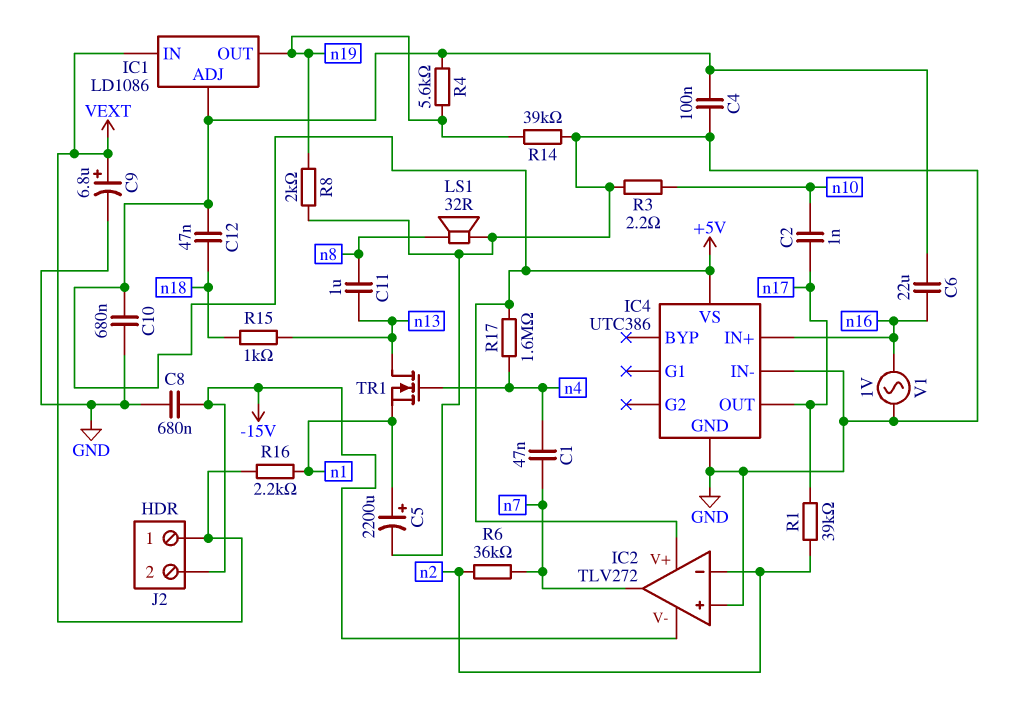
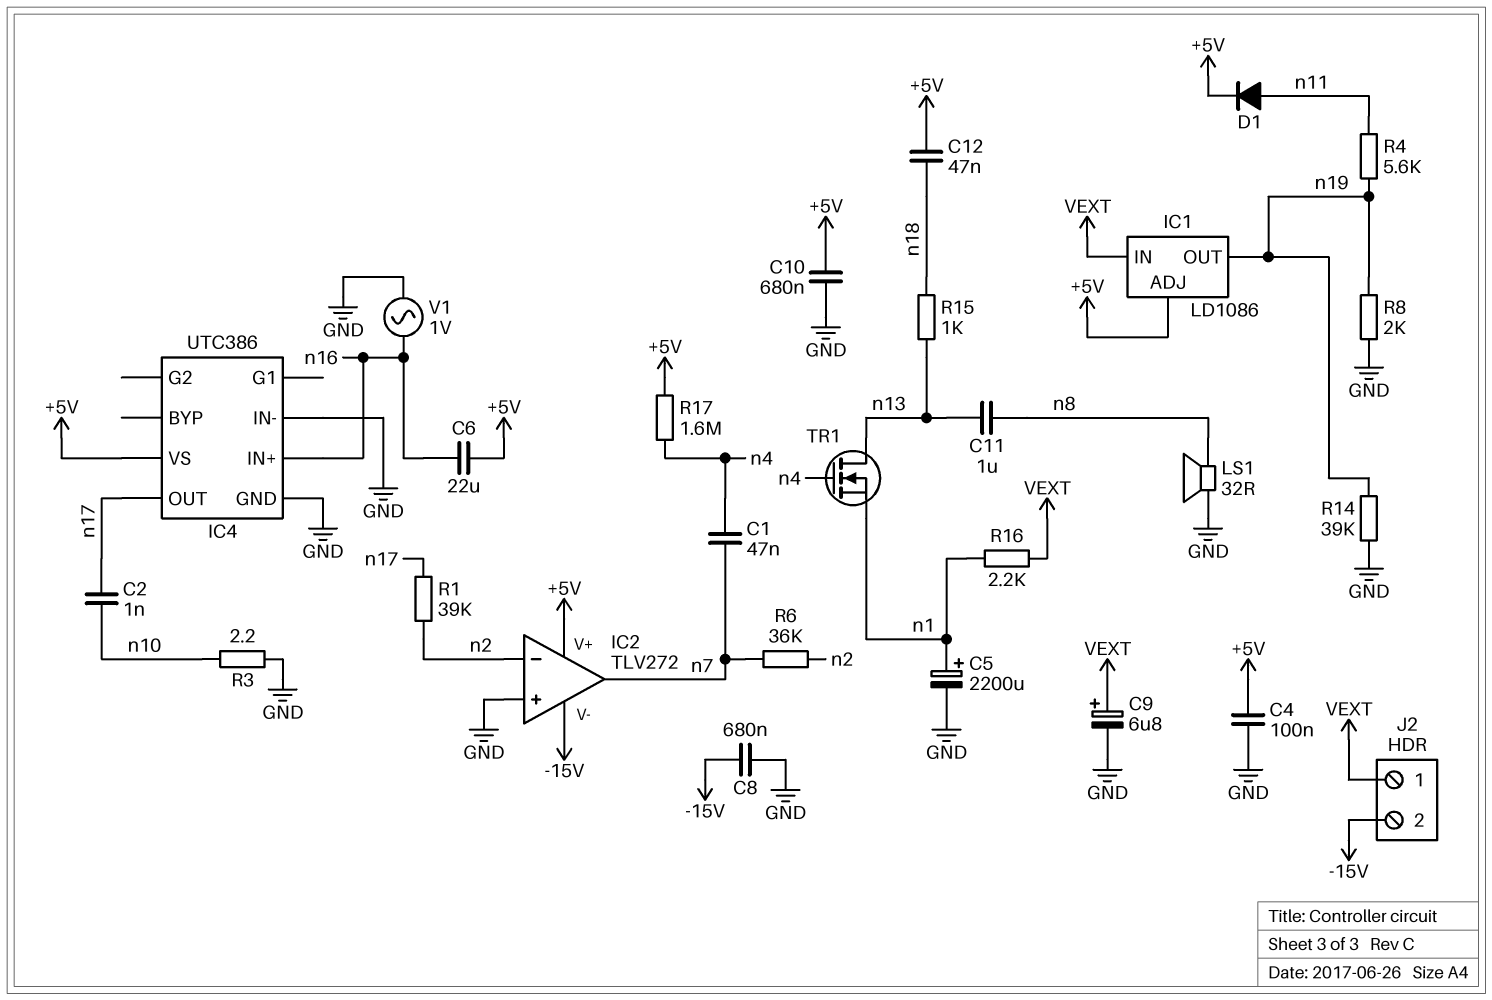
D1: none -> diode (A n11, K +5V)
R4: 5.6k (+5V, n19) -> 5.6k (n11, n19)

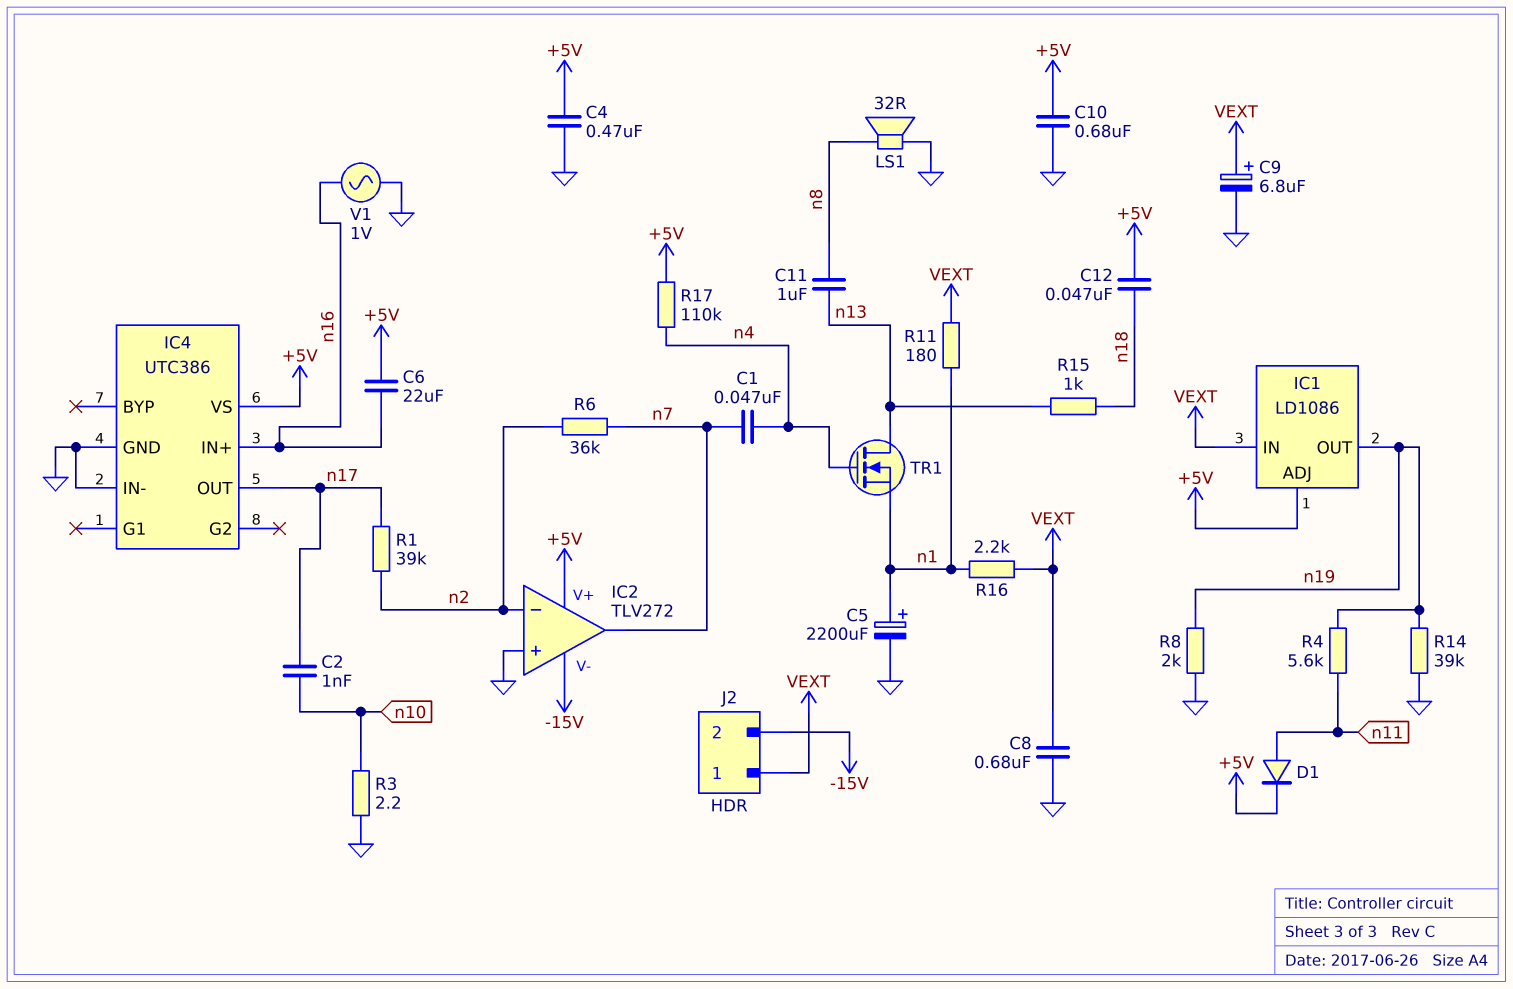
C4: 100nF (+5V, GND) -> 470nF (+5V, GND)
C8: 680nF (-15V, GND) -> 680nF (GND, VEXT)
R11: none -> 180 (VEXT, n1)
R17: 1.6M (+5V, n4) -> 110k (+5V, n4)

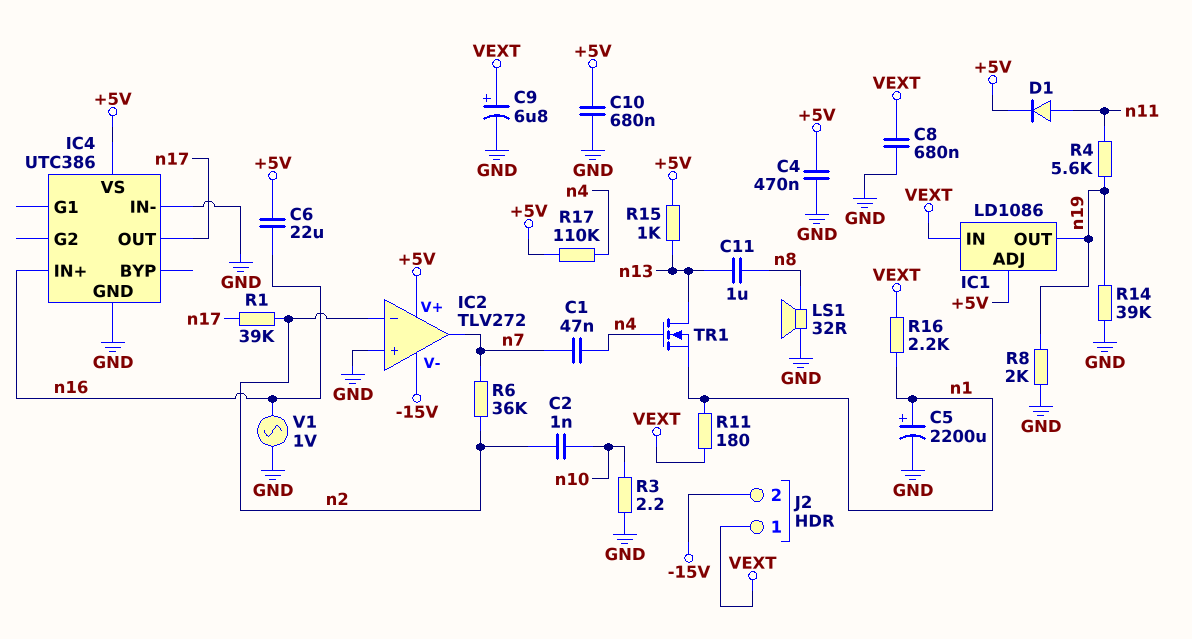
C2: 1nF (n10, n17) -> 1nF (n2, n10)
C12: 47nF (+5V, n18) -> none
R15: 1k (n13, n18) -> 1k (+5V, n13)

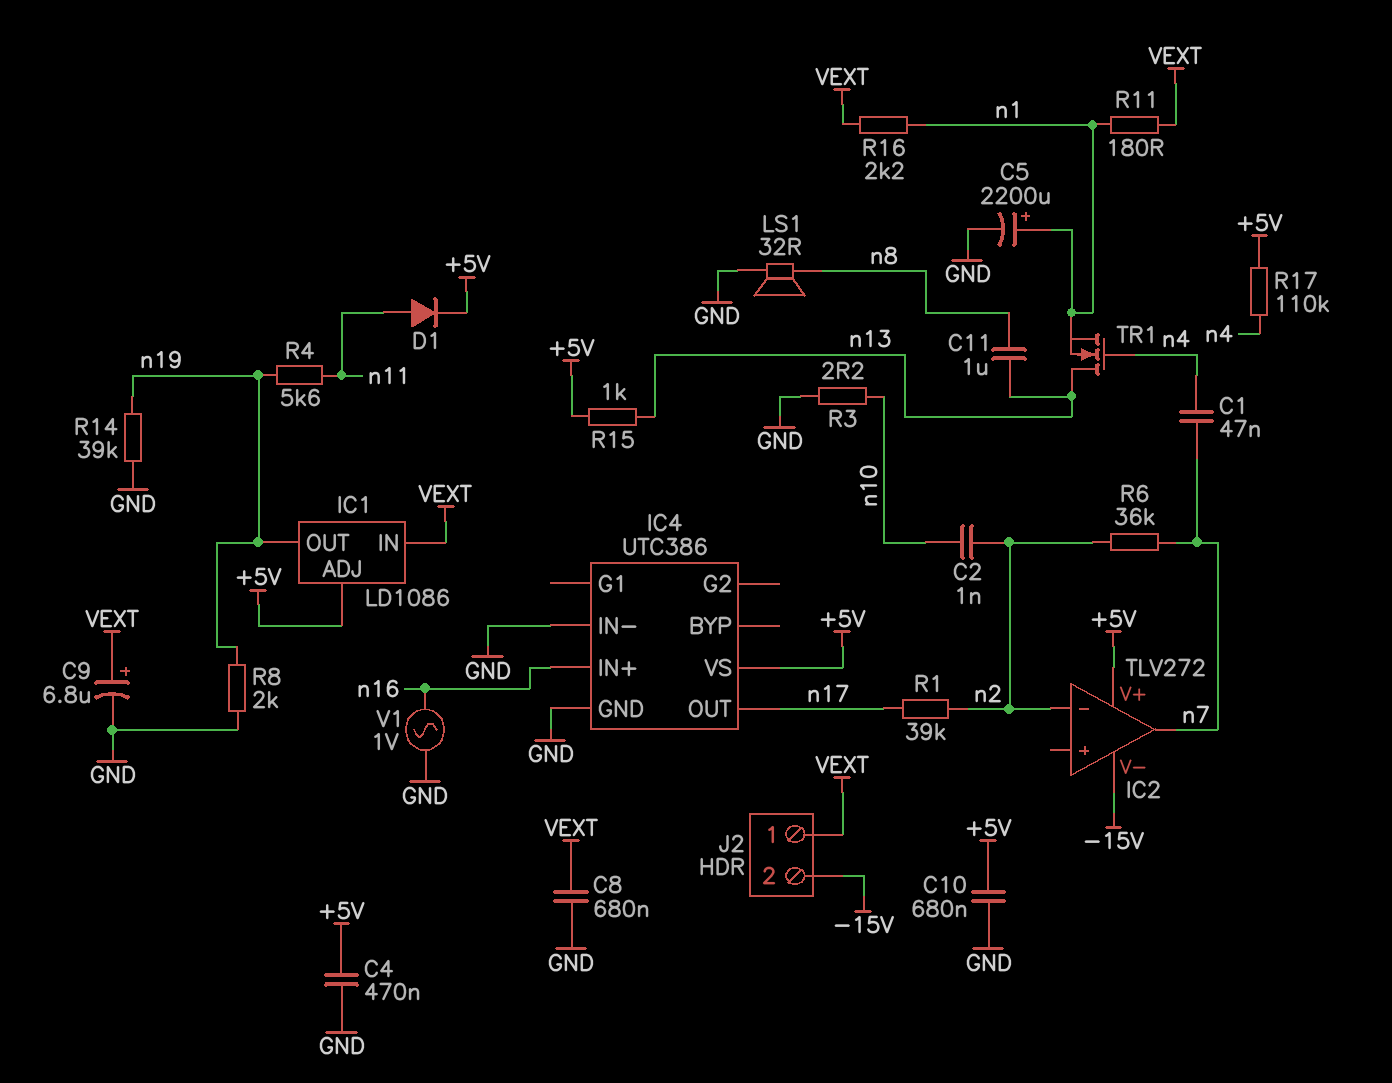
C6: 22uF (+5V, n16) -> none
IC2 pin in+: GND -> none

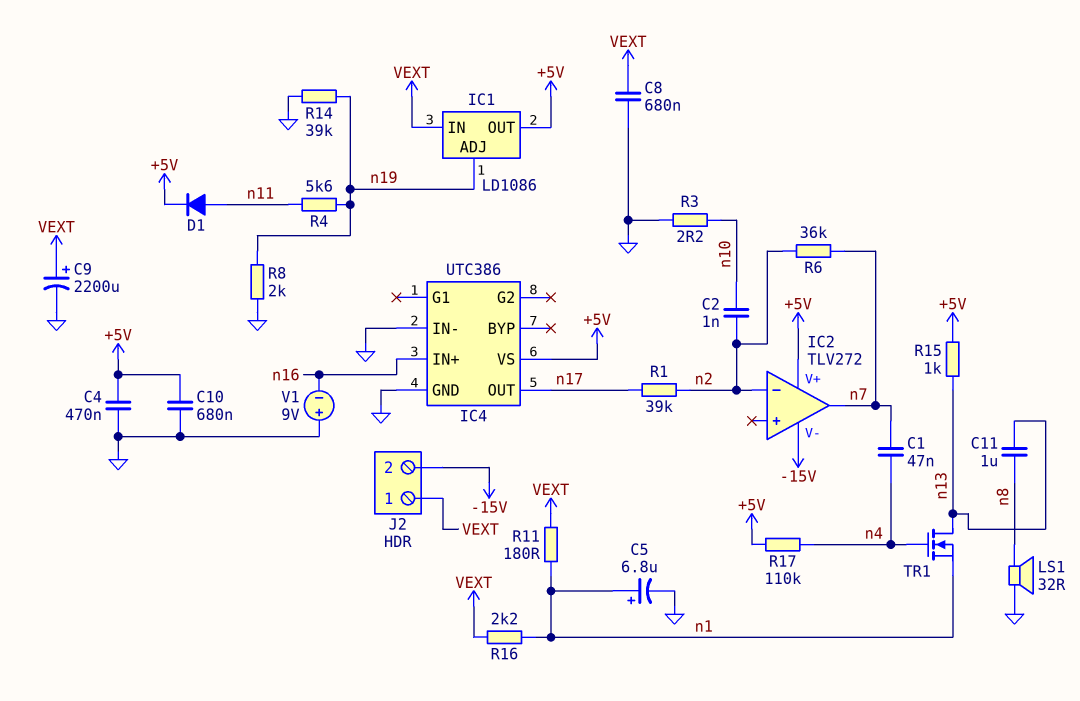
C5: 2200uF (plus n1, minus GND) -> 6.8uF (plus n1, minus GND)
C9: 6.8uF (plus VEXT, minus GND) -> 2200uF (plus VEXT, minus GND)
IC1 pin ADJ: +5V -> n19
IC1 pin OUT: n19 -> +5V
V1: AC 1V (GND, n16) -> 9V (plus GND, minus n16)

